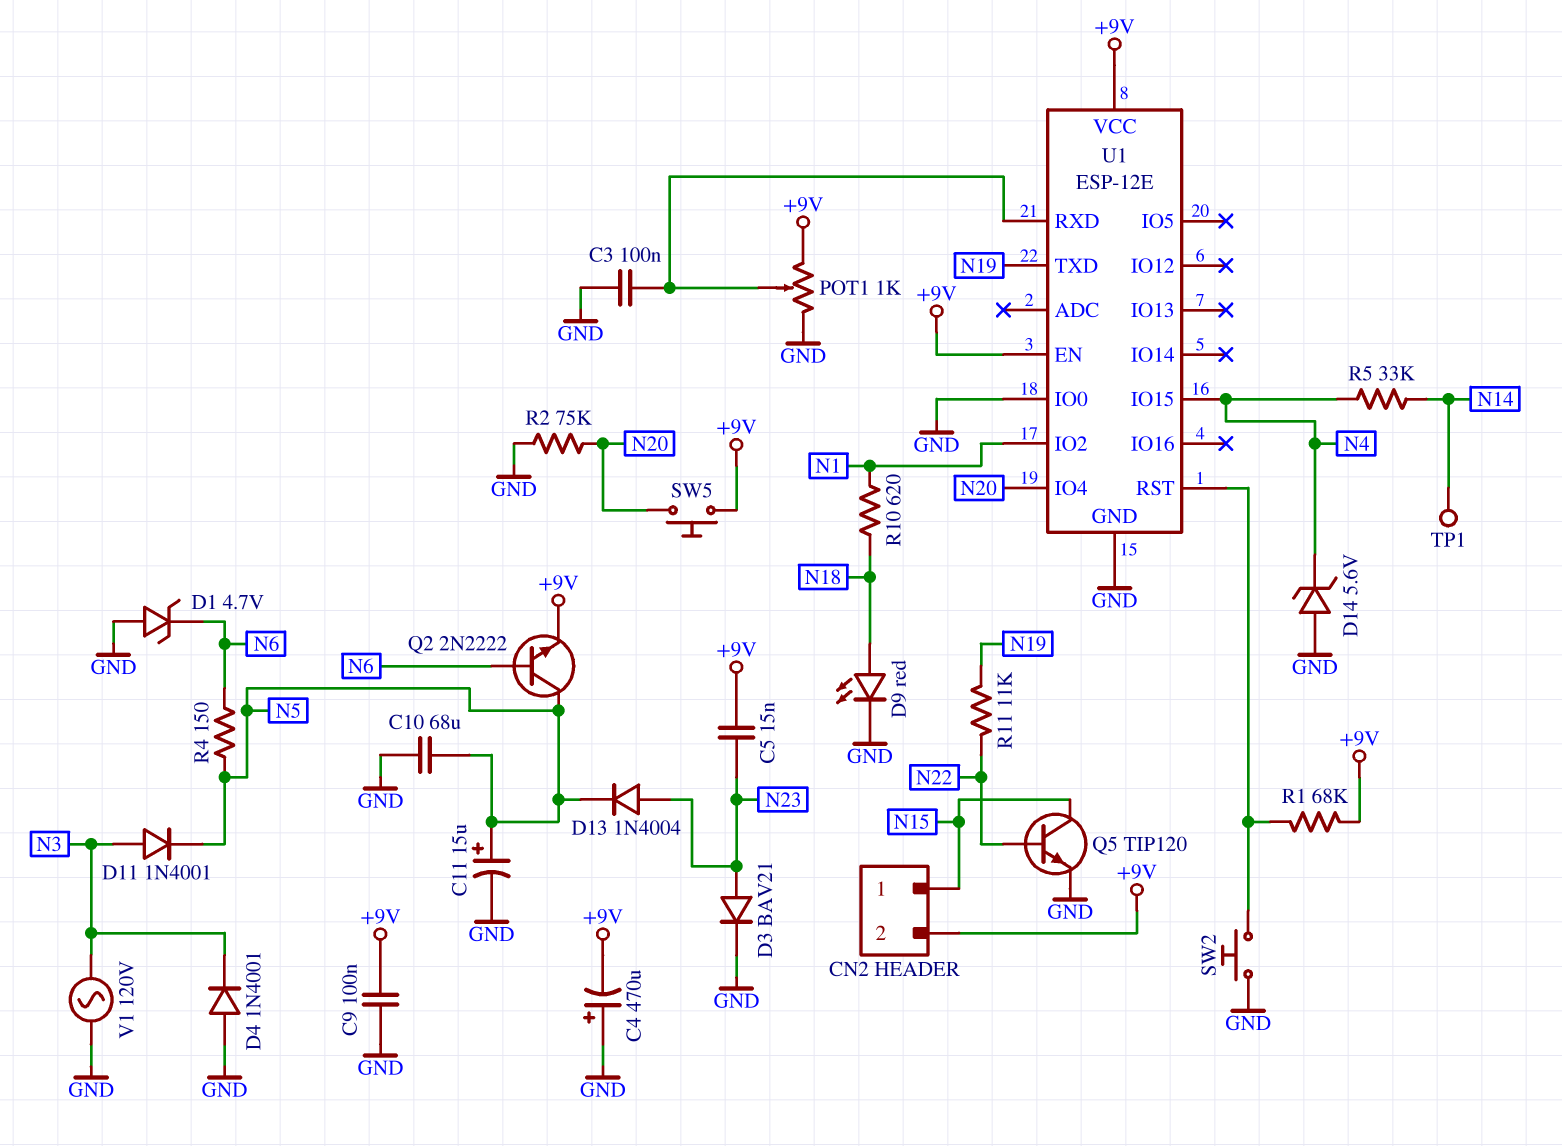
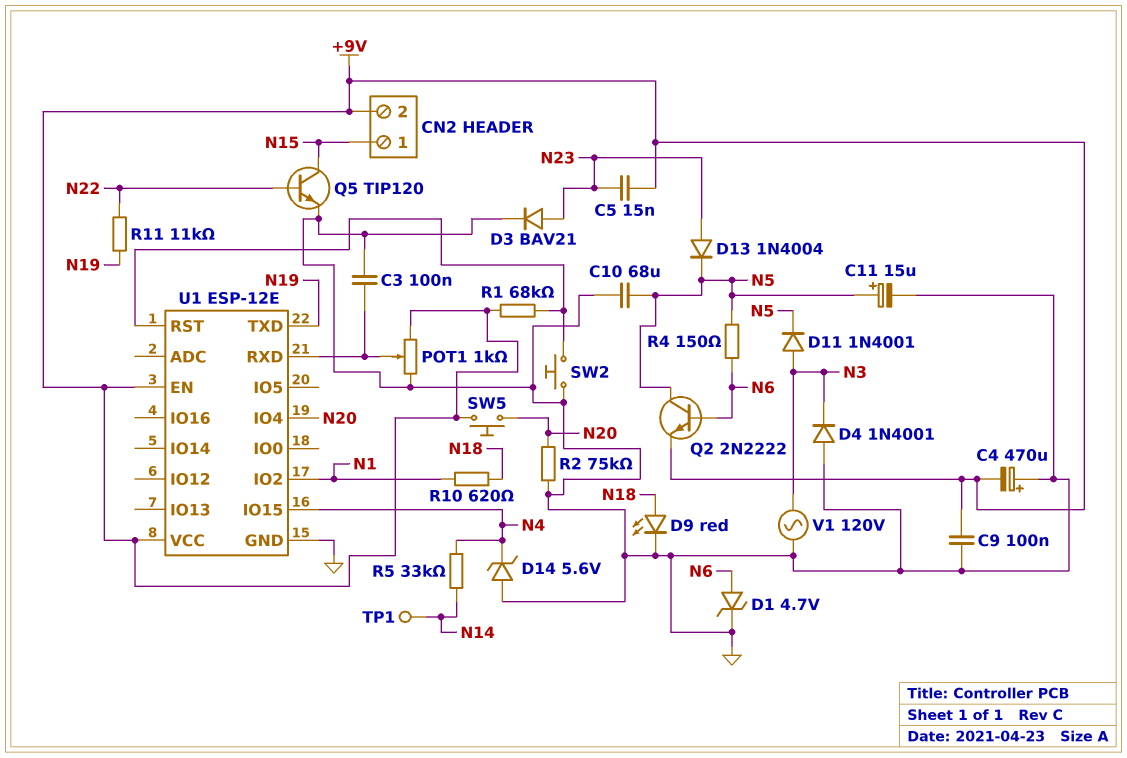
D1: zener 4.7V (A GND, K N6) -> zener 4.7V (A N6, K GND)
U1 pin IO0: GND -> none

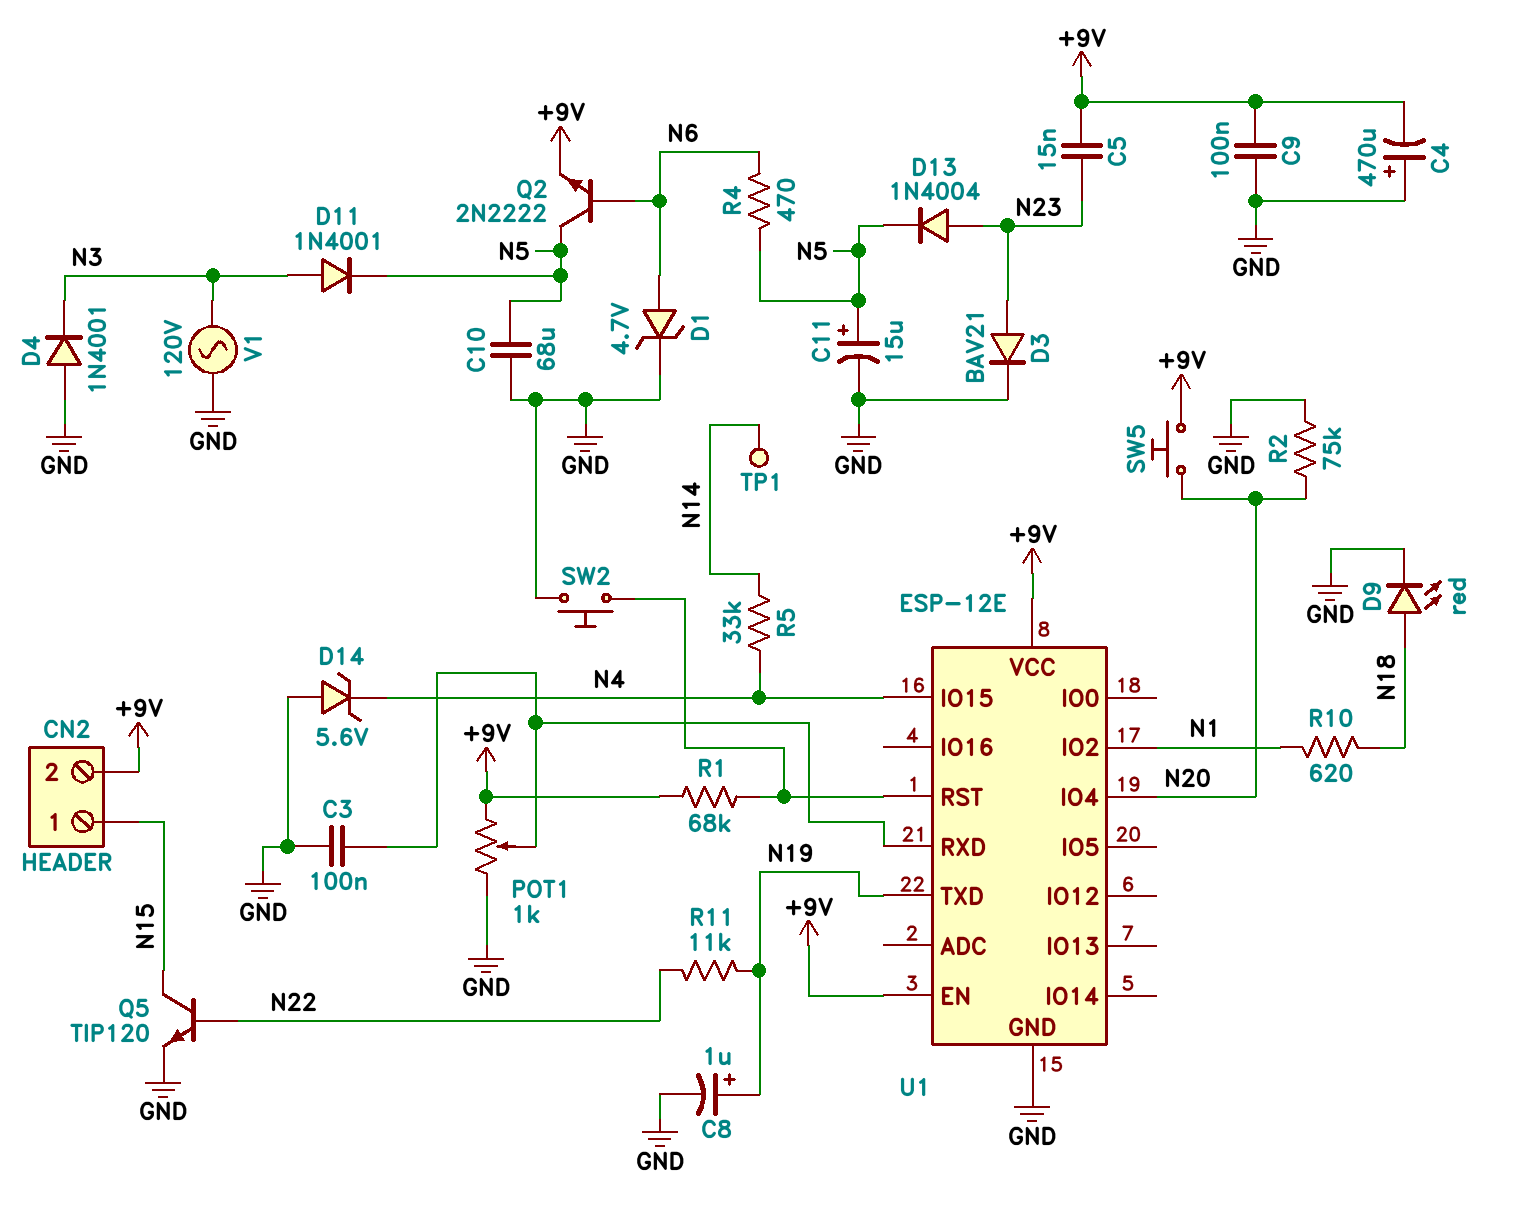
C8: none -> 1uF (plus N19, minus GND)
R4: 150 (N5, N6) -> 470 (N5, N6)

